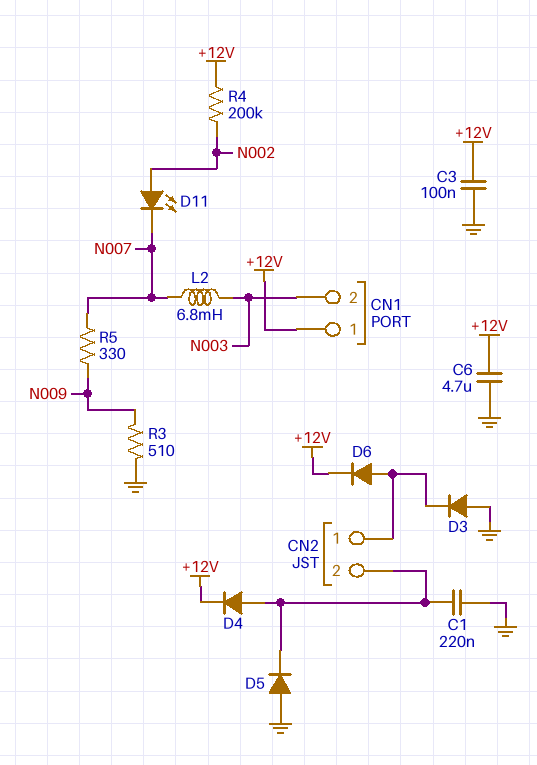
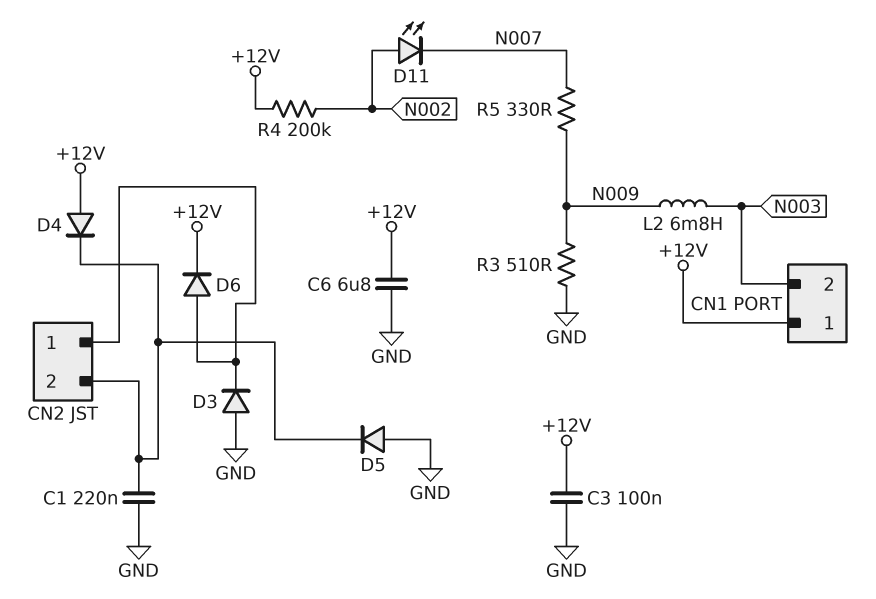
C6: 4.7uF (+12V, GND) -> 6.8uF (+12V, GND)
D4: diode (A CN2/2, K +12V) -> diode (A +12V, K CN2/2)
L2: 6.8mH (N003, N007) -> 6.8mH (N003, N009)

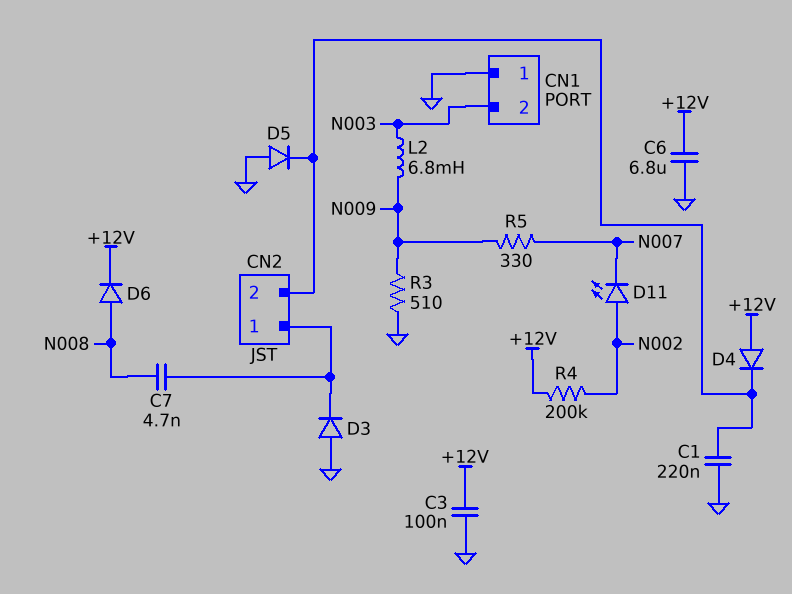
C7: none -> 4.7nF (CN2/1, N008)
CN1 pin 1: +12V -> GND
D6: diode (A CN2/1, K +12V) -> diode (A N008, K +12V)

